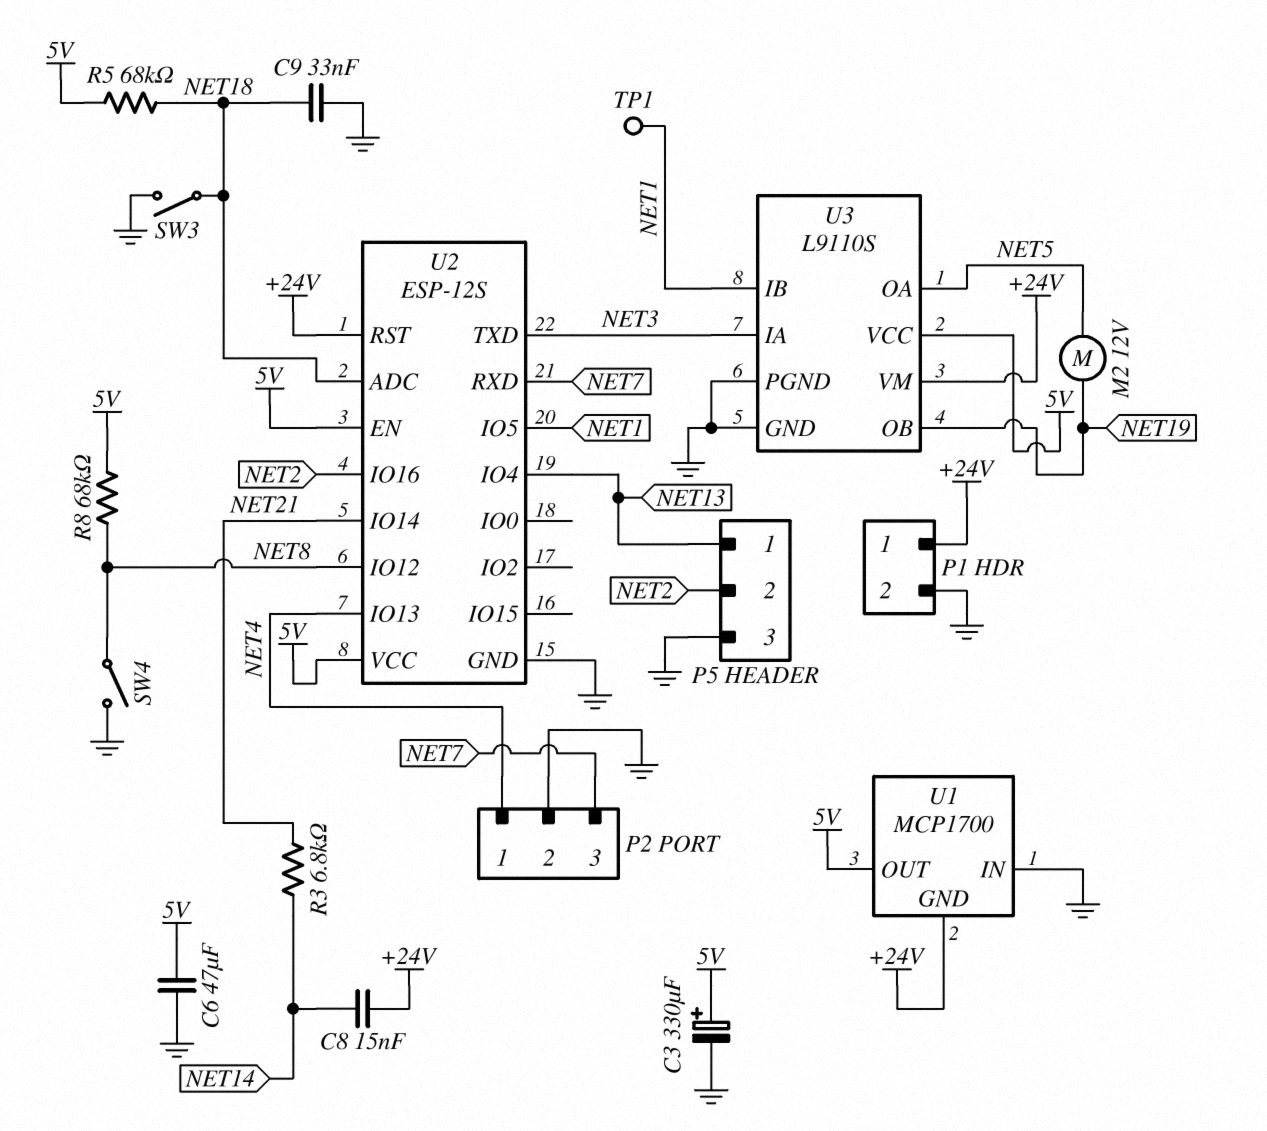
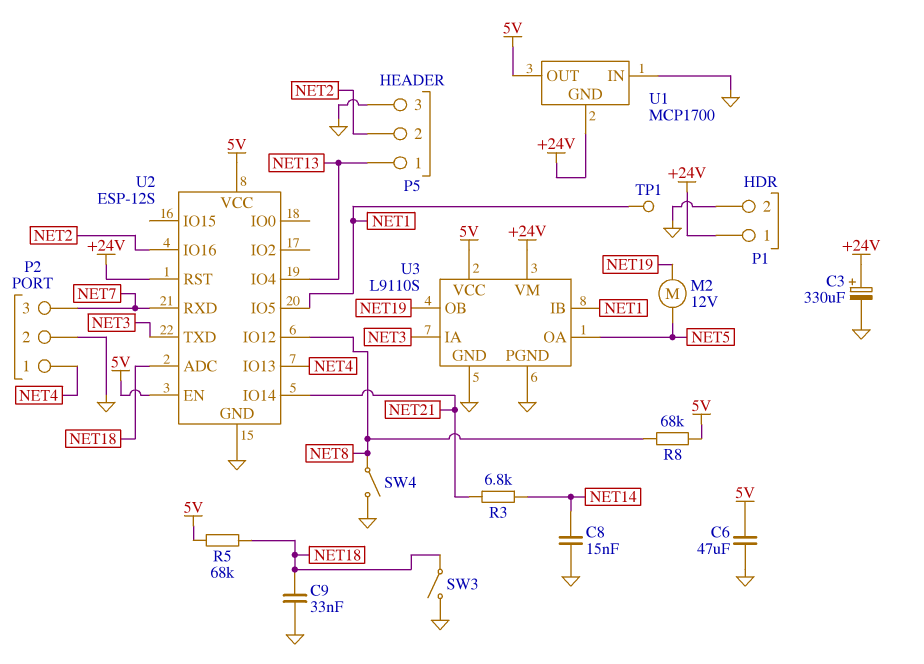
C3: 330uF (plus 5V, minus GND) -> 330uF (plus +24V, minus GND)
C8: 15nF (+24V, NET14) -> 15nF (GND, NET14)

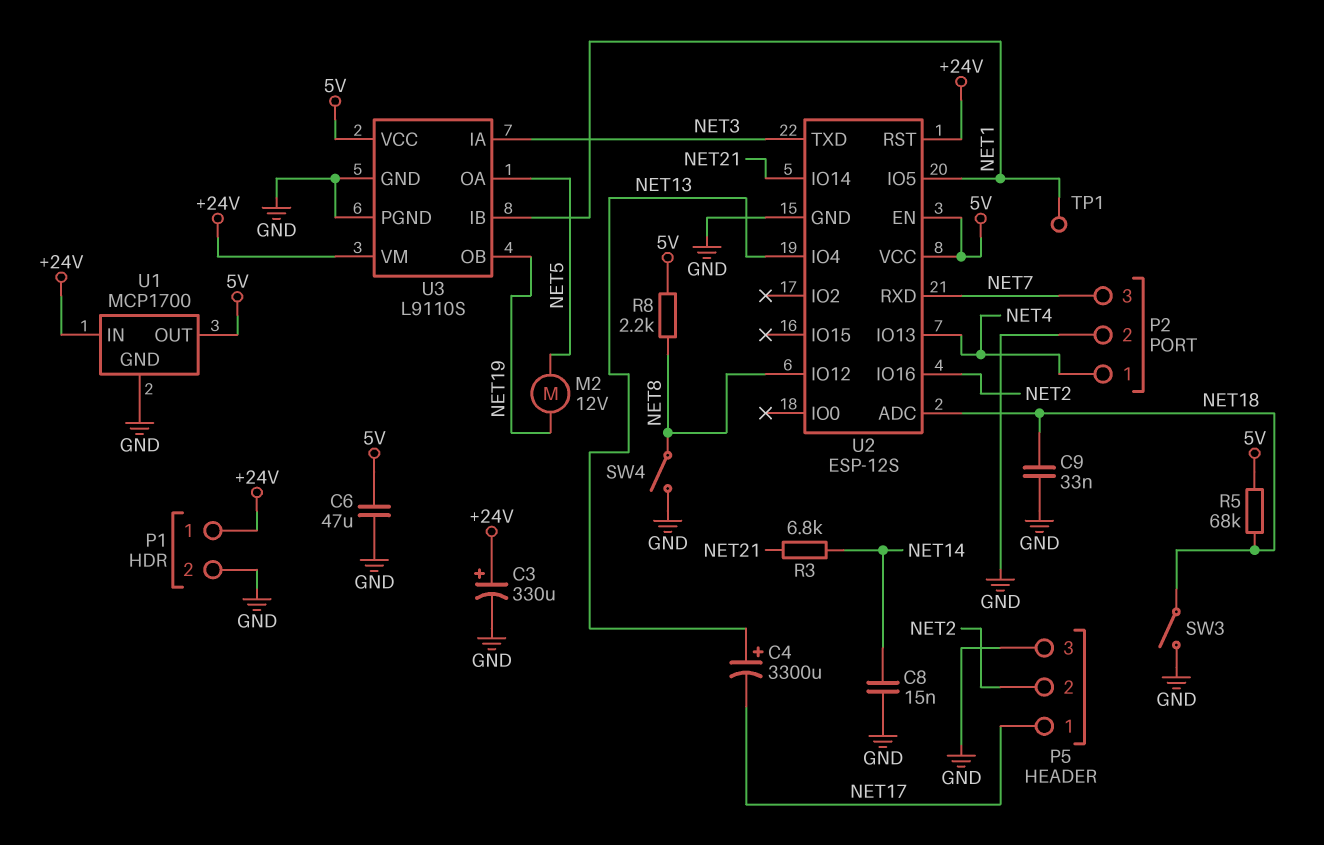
C4: none -> 3300uF (plus NET13, minus NET17)
P5 pin 1: NET13 -> NET17
R8: 68k (5V, NET8) -> 2.2k (5V, NET8)
U1 pin GND: +24V -> GND
U1 pin IN: GND -> +24V

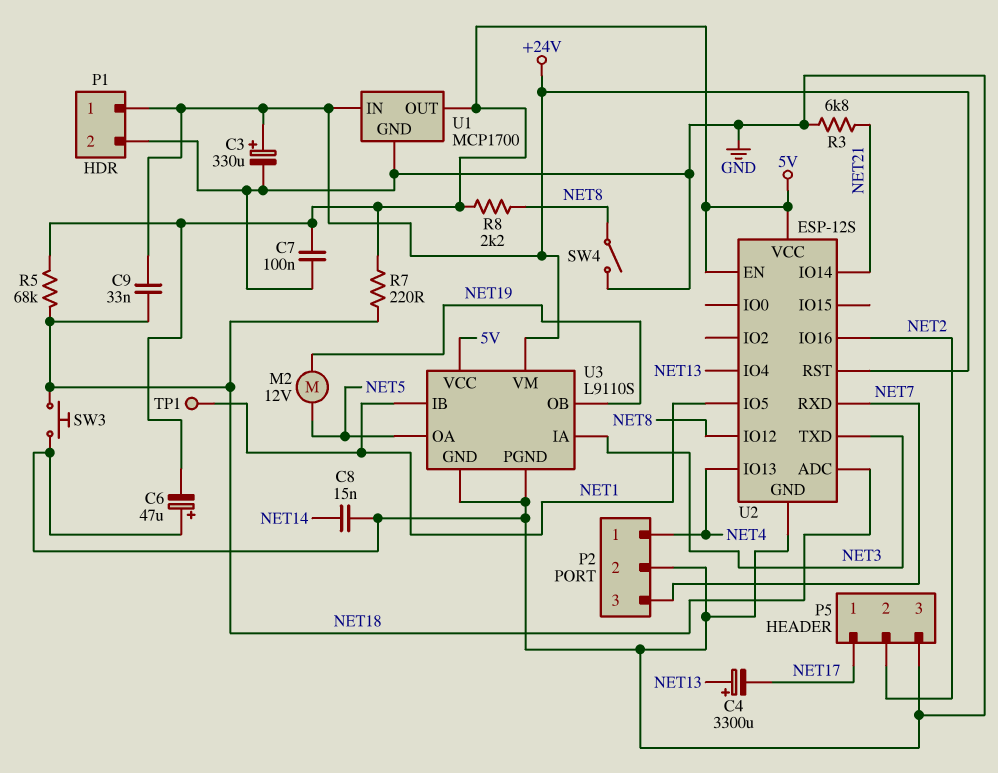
C6: 47uF (5V, GND) -> 47uF (plus GND, minus 5V)
C7: none -> 100nF (5V, GND)
C9: 33nF (GND, NET18) -> 33nF (+24V, NET18)
R3: 6.8k (NET14, NET21) -> 6.8k (GND, NET21)
R7: none -> 220 (5V, NET18)
SW3: switch (GND, NET18) -> button (GND, NET18)

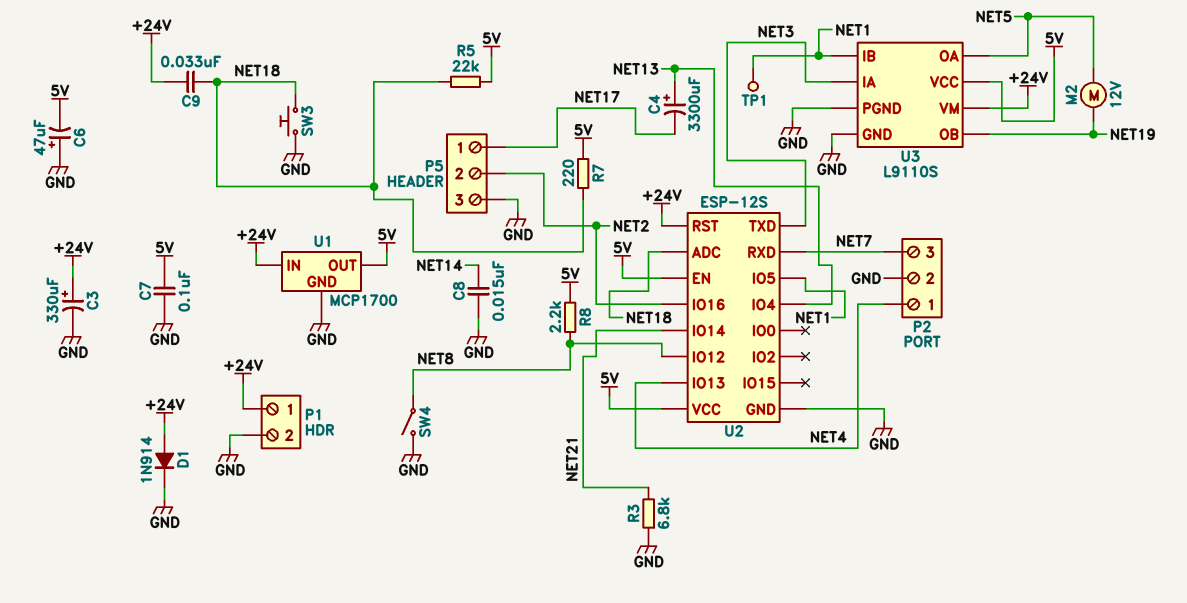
D1: none -> diode 1N914 (A +24V, K GND)
R5: 68k (5V, NET18) -> 22k (5V, NET18)

